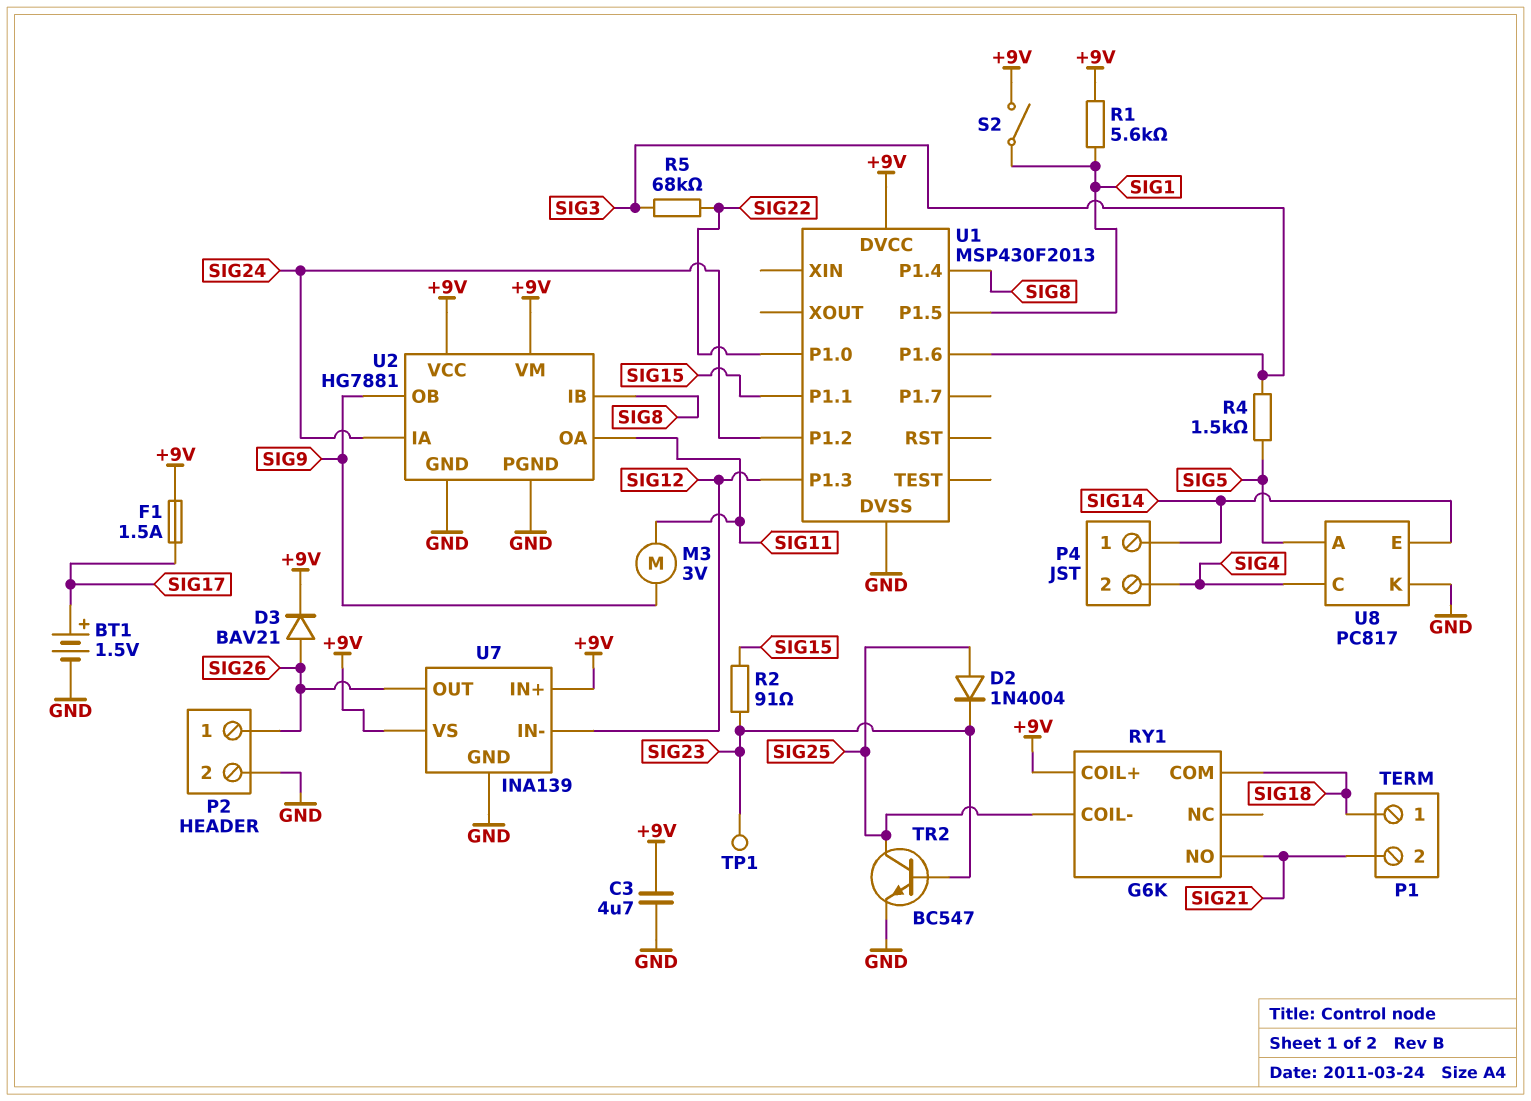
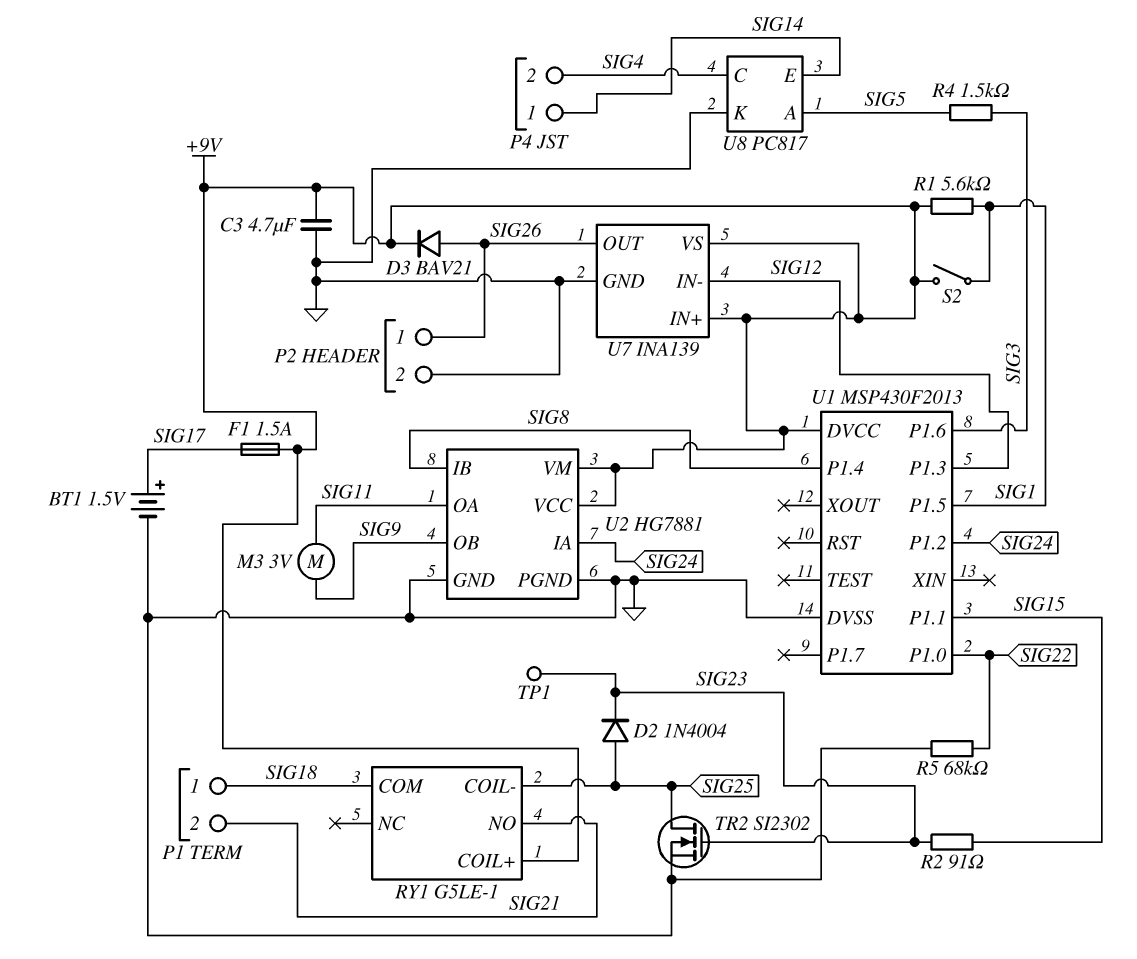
R5: 68k (SIG3, SIG22) -> 68k (GND, SIG22)
RY1: G6K -> G5LE-1
TR2: NPN BC547 (B SIG23, C SIG25, E GND) -> NMOS SI2302 (G SIG23, D SIG25, S GND)

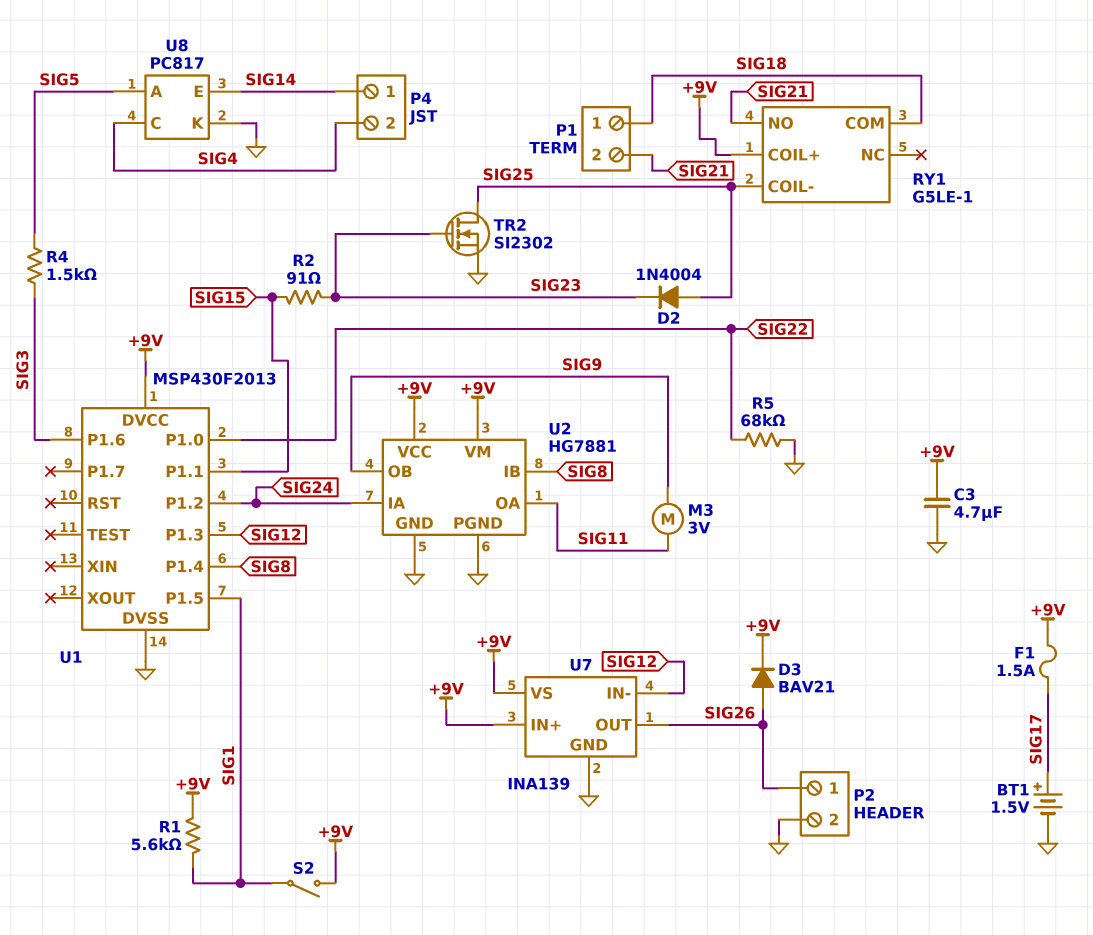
TP1: test point (SIG23) -> none

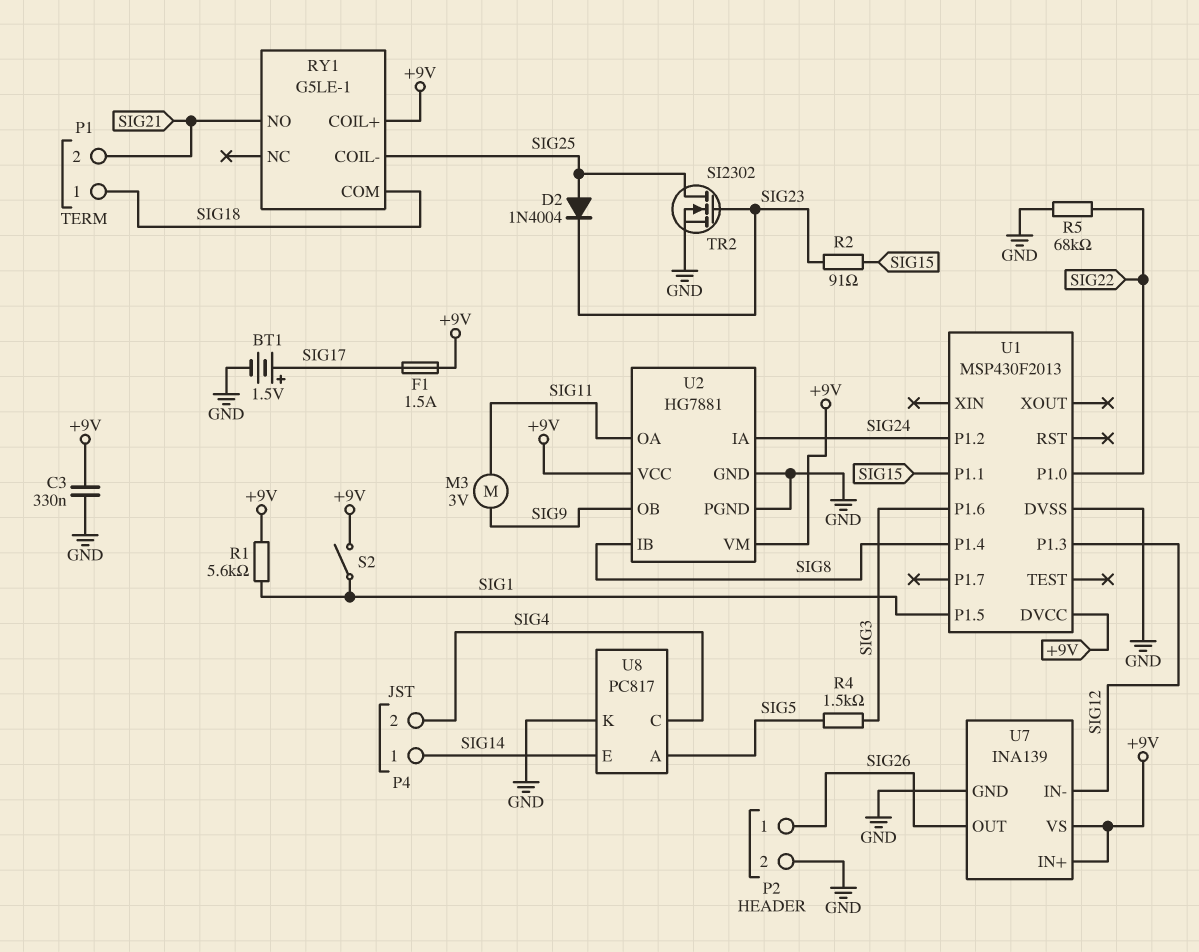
C3: 4.7uF (+9V, GND) -> 330nF (+9V, GND)
D3: diode BAV21 (A SIG26, K +9V) -> none

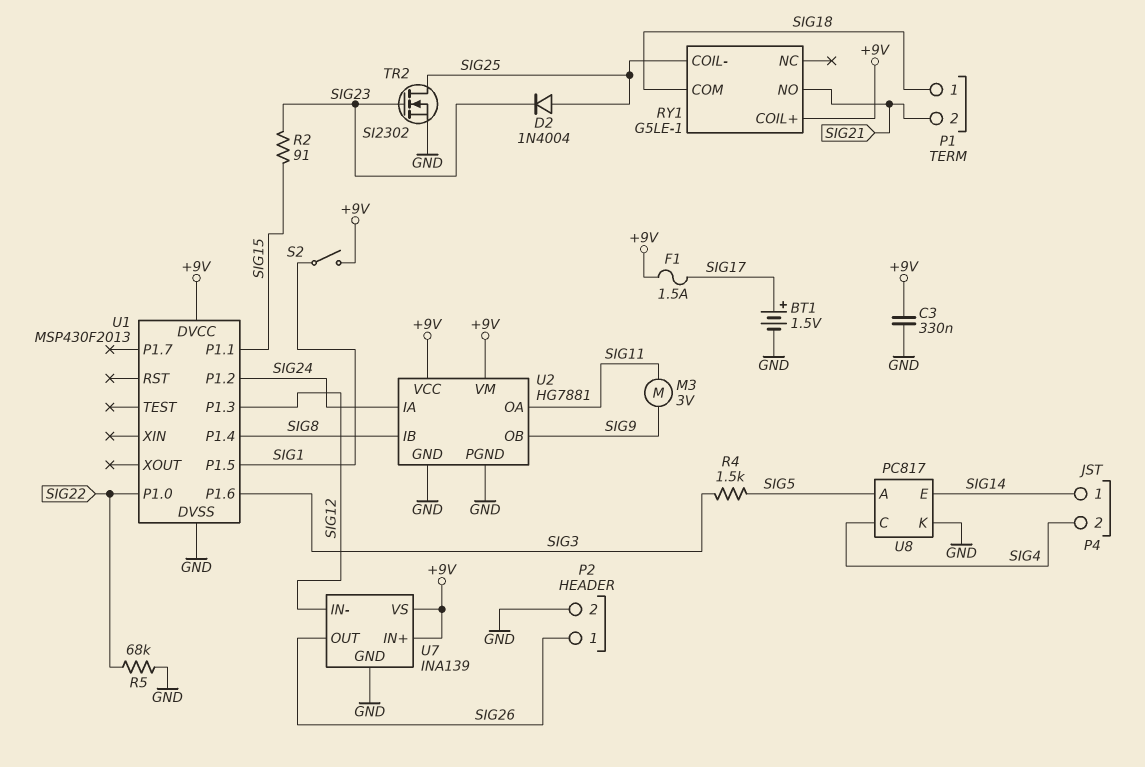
R1: 5.6k (+9V, SIG1) -> none

